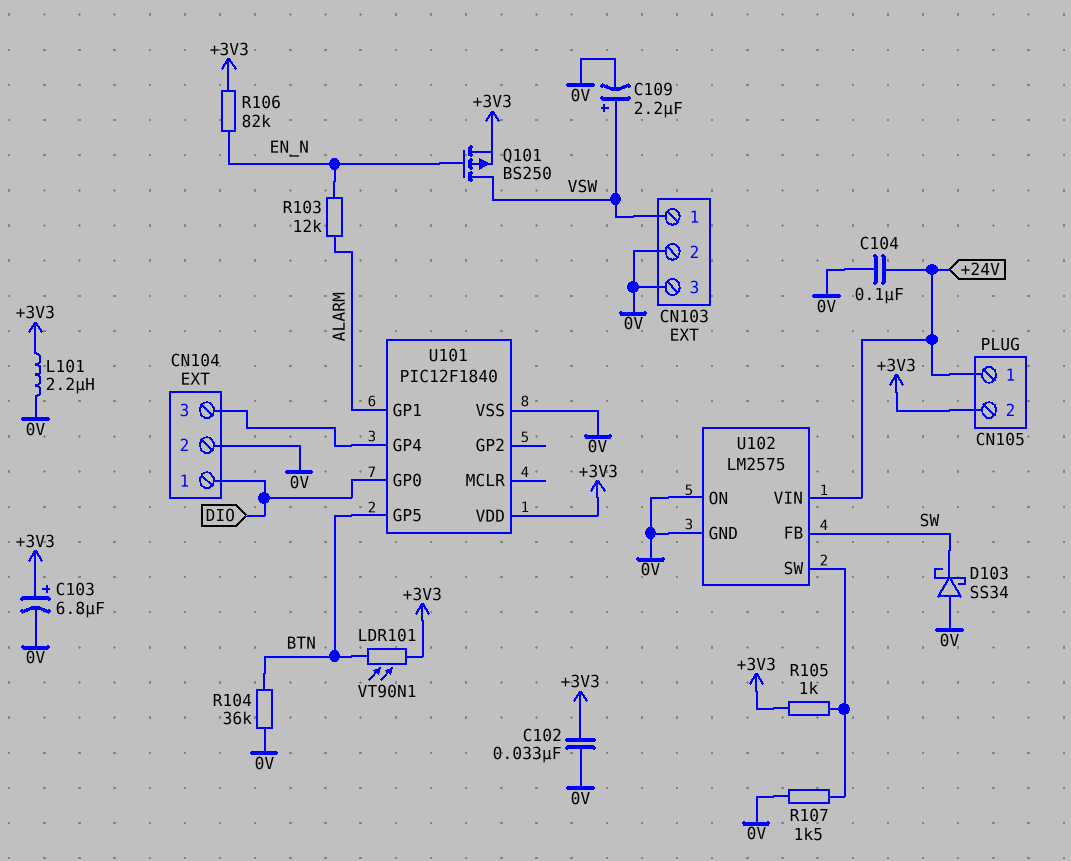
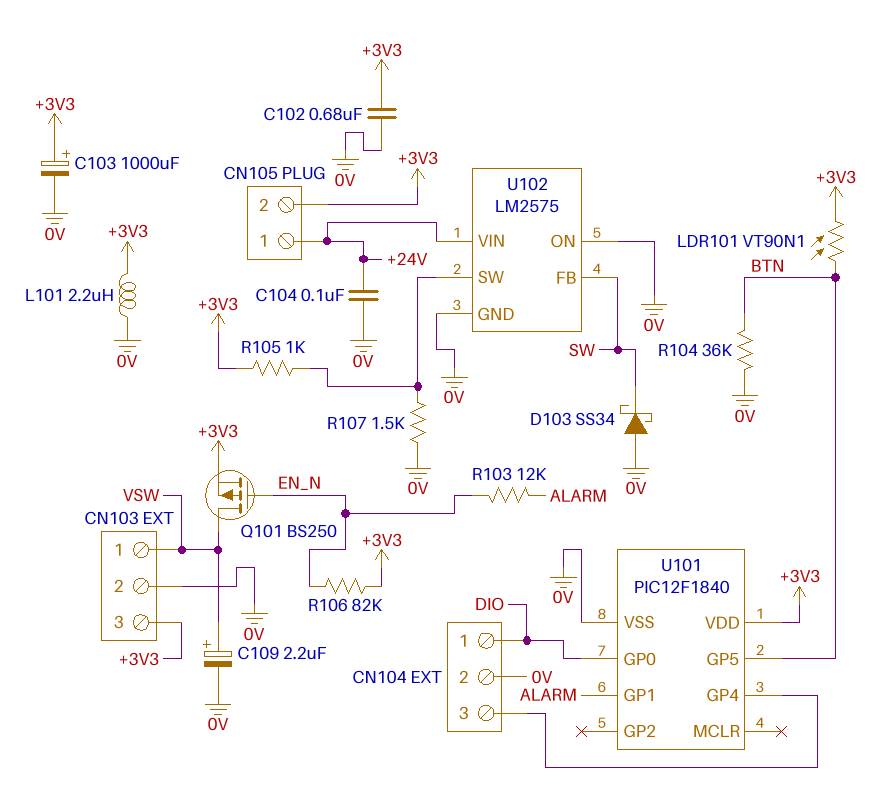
C102: 33nF (+3V3, 0V) -> 680nF (+3V3, 0V)
C103: 6.8uF (plus +3V3, minus 0V) -> 1000uF (plus +3V3, minus 0V)
CN103 pin 3: 0V -> +3V3

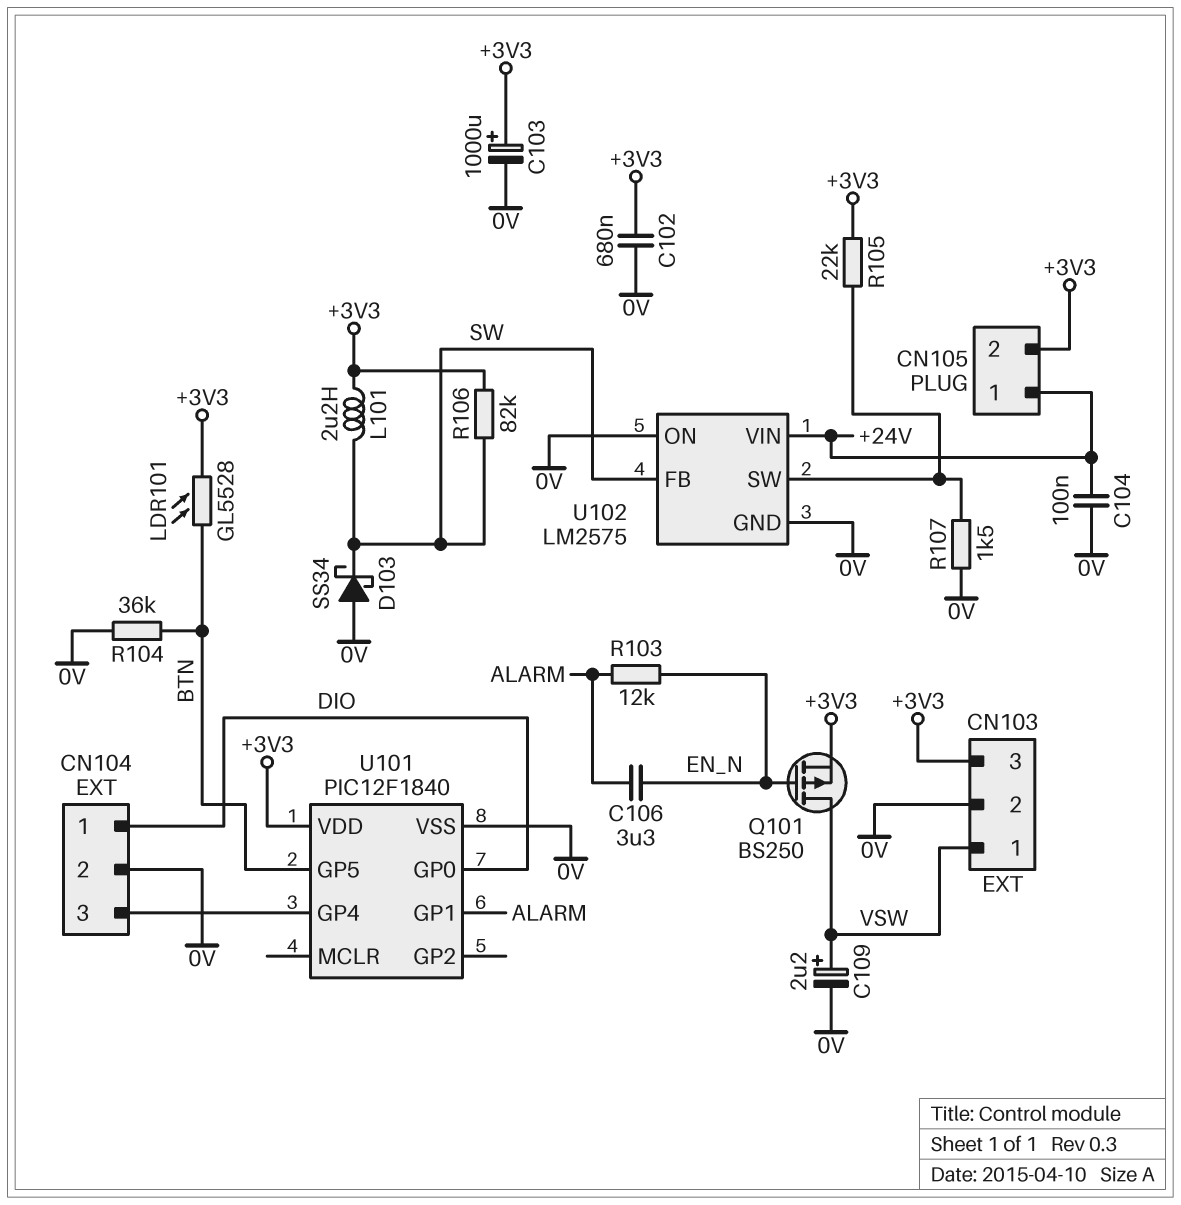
C106: none -> 3.3uF (ALARM, EN_N)
L101: 2.2uH (+3V3, 0V) -> 2.2uH (+3V3, SW)
LDR101: VT90N1 (+3V3, BTN) -> GL5528 (+3V3, BTN)
R105: 1k (+3V3, U102/SW) -> 22k (+3V3, U102/SW)
R106: 82k (+3V3, EN_N) -> 82k (+3V3, SW)

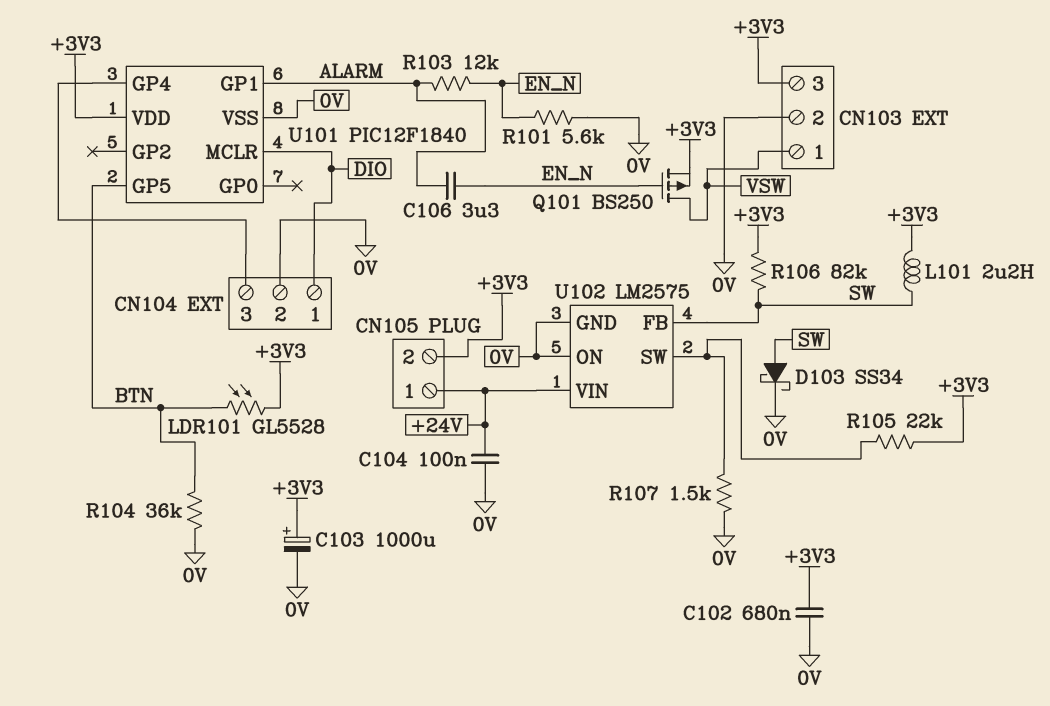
C109: 2.2uF (plus VSW, minus 0V) -> none
D103: schottky SS34 (A 0V, K SW) -> schottky SS34 (A SW, K 0V)
R101: none -> 5.6k (0V, EN_N)
U101 pin GP0: DIO -> none
U101 pin MCLR: none -> DIO

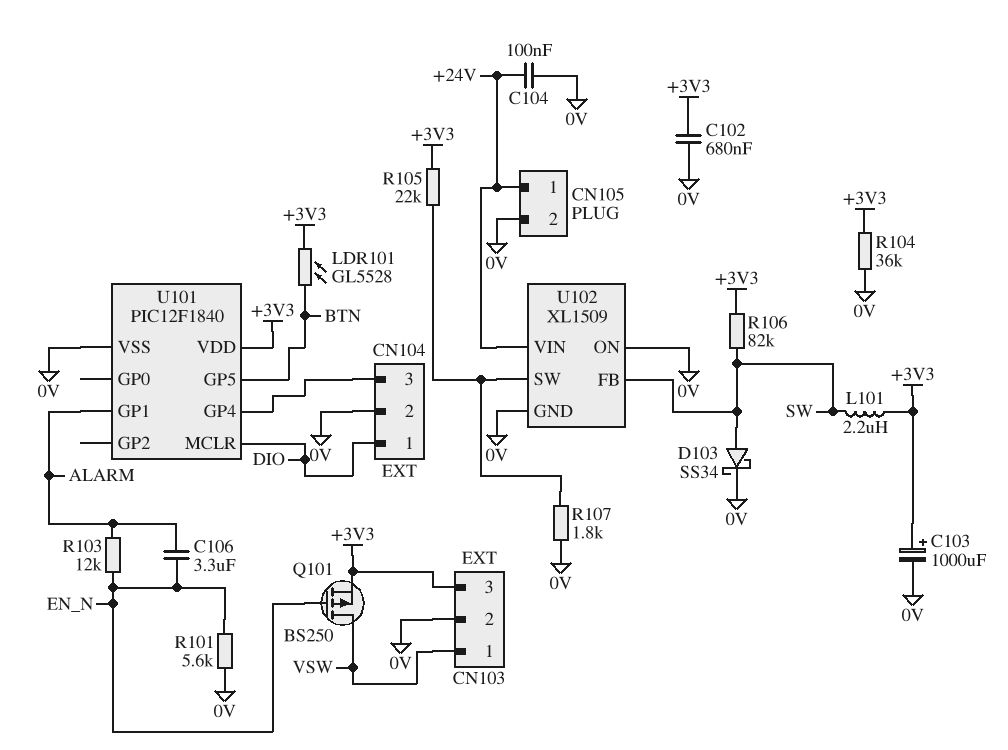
CN105 pin 2: +3V3 -> 0V
R104: 36k (0V, BTN) -> 36k (+3V3, 0V)
R107: 1.5k (0V, U102/SW) -> 1.8k (0V, U102/SW)
U102: LM2575 -> XL1509

